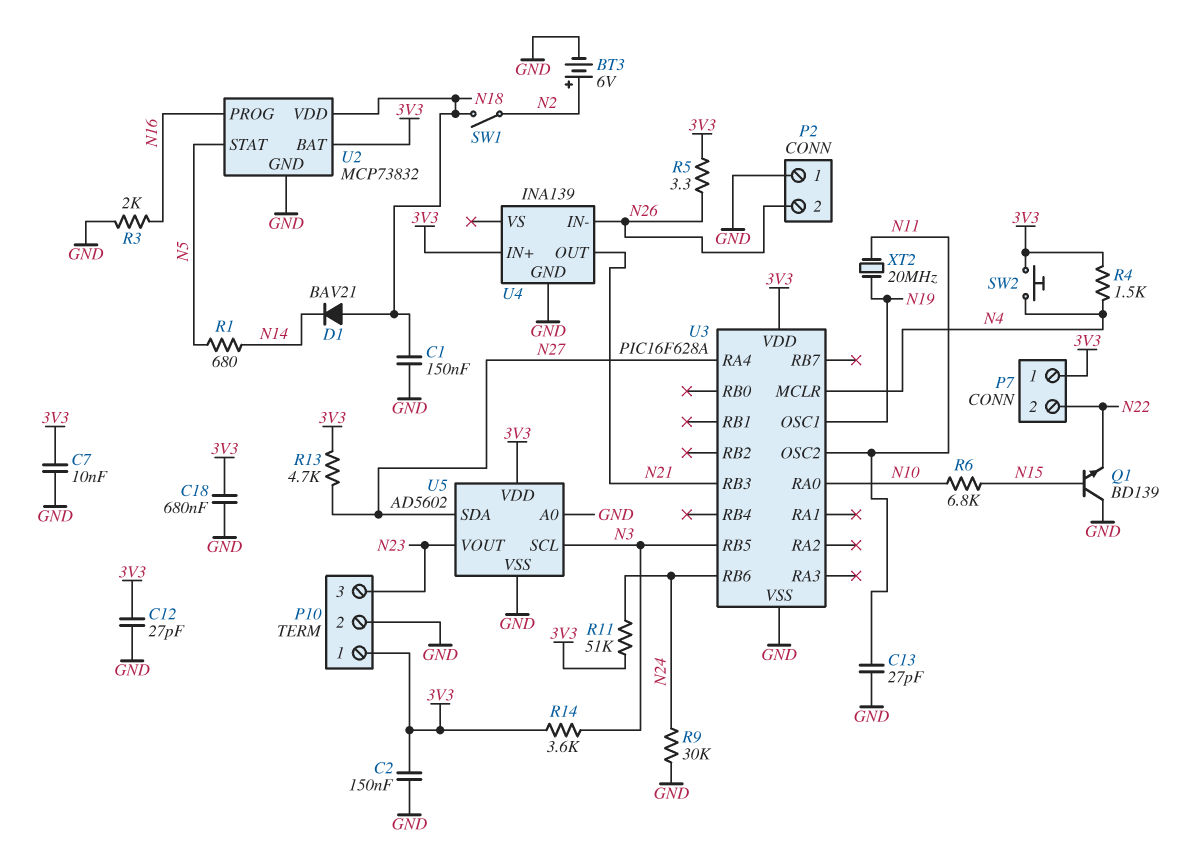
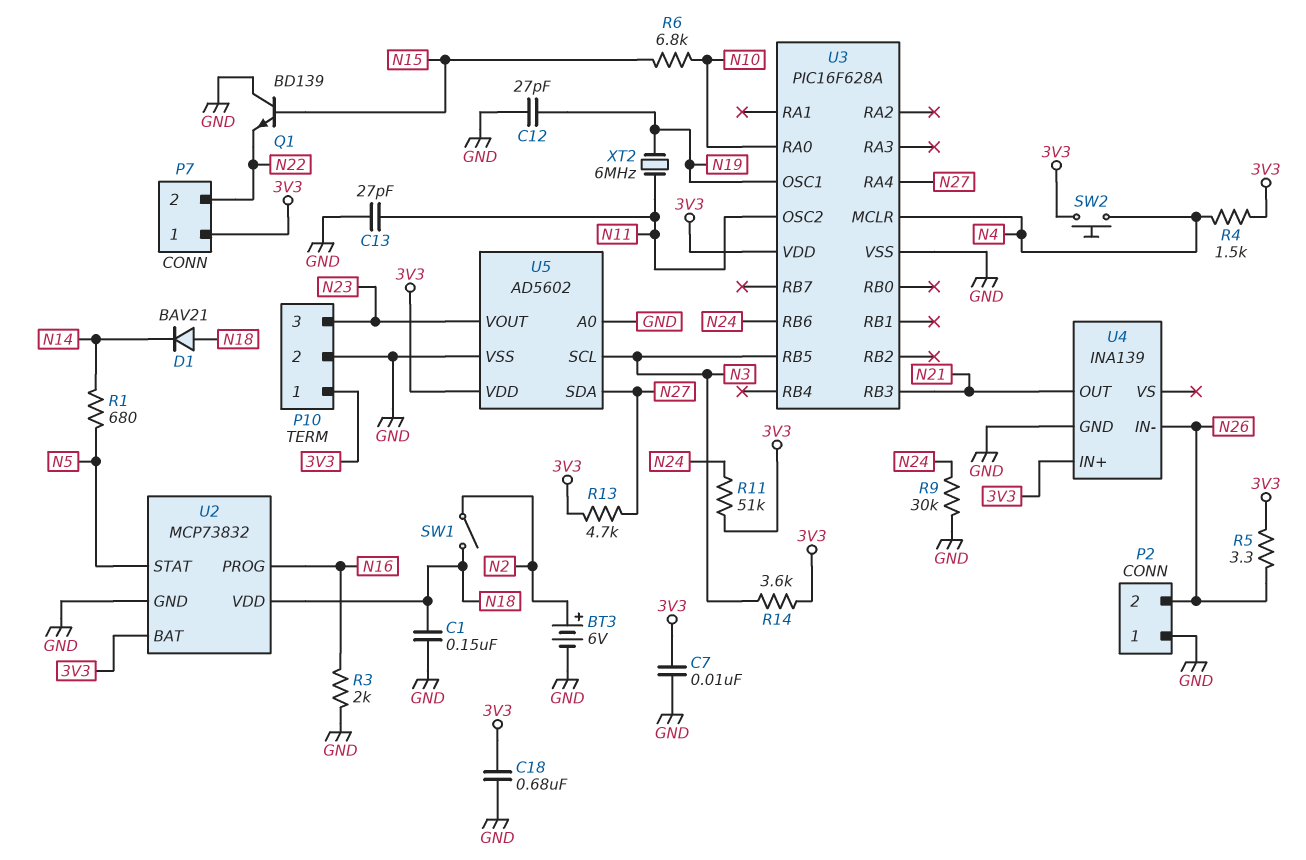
C2: 150nF (3V3, GND) -> none
C12: 27pF (3V3, GND) -> 27pF (GND, N19)
XT2: 20MHz (N11, N19) -> 6MHz (N11, N19)

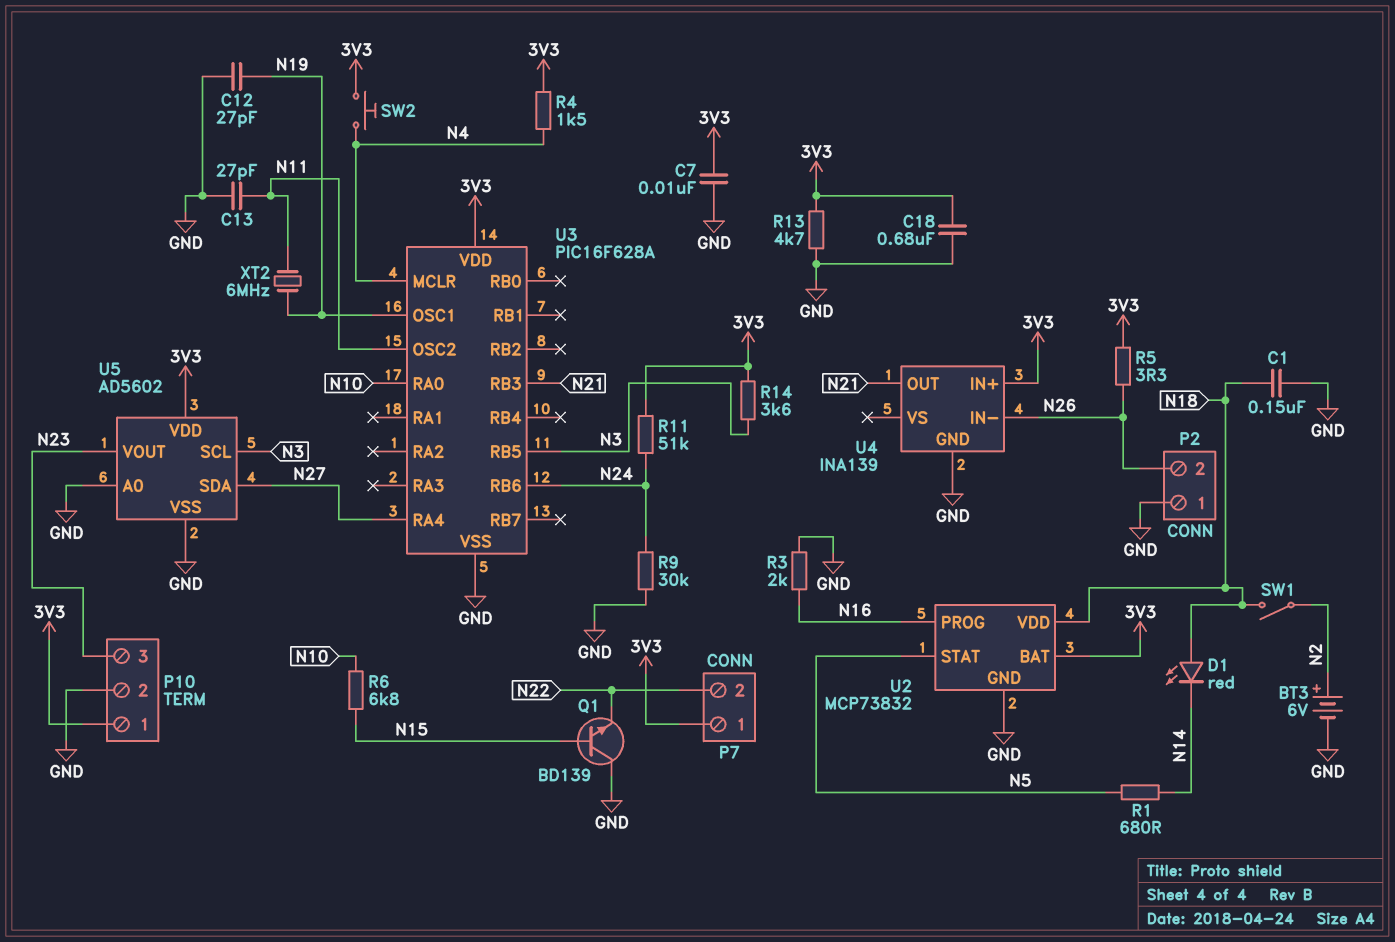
D1: diode BAV21 (A N18, K N14) -> LED red (A N18, K N14)
R13: 4.7k (3V3, N27) -> 4.7k (3V3, GND)

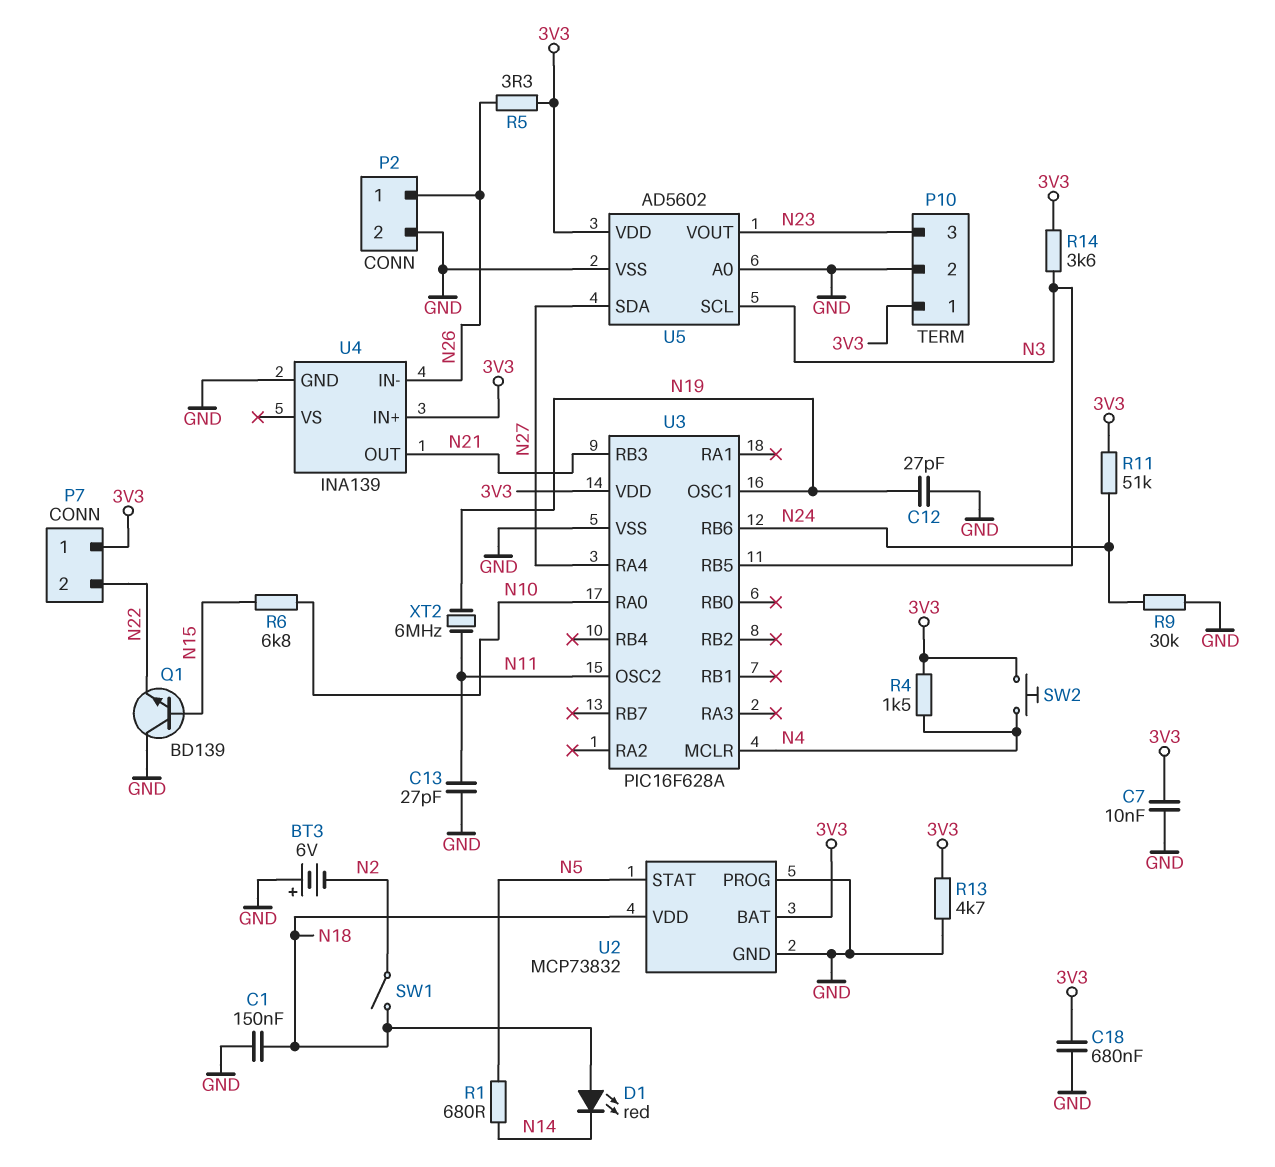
BT3: 6V (plus N2, minus GND) -> 6V (plus GND, minus N2)
P2 pin 1: GND -> N26
P2 pin 2: N26 -> GND
R3: 2k (GND, N16) -> none
U2 pin PROG: N16 -> GND

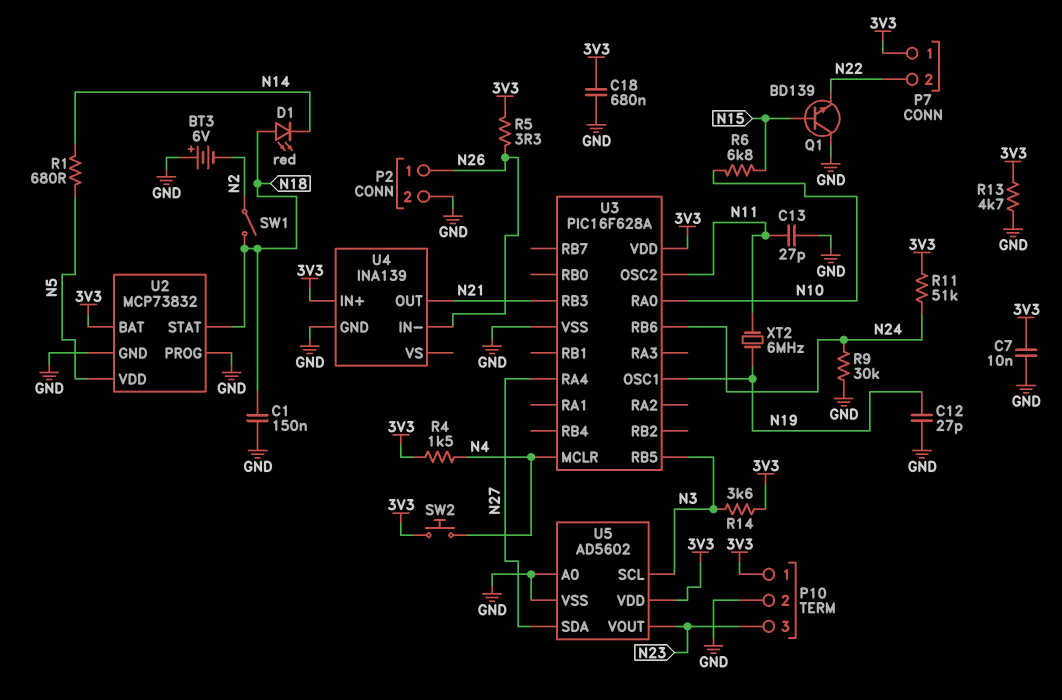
U2 pin STAT: N5 -> N18
U2 pin VDD: N18 -> N5

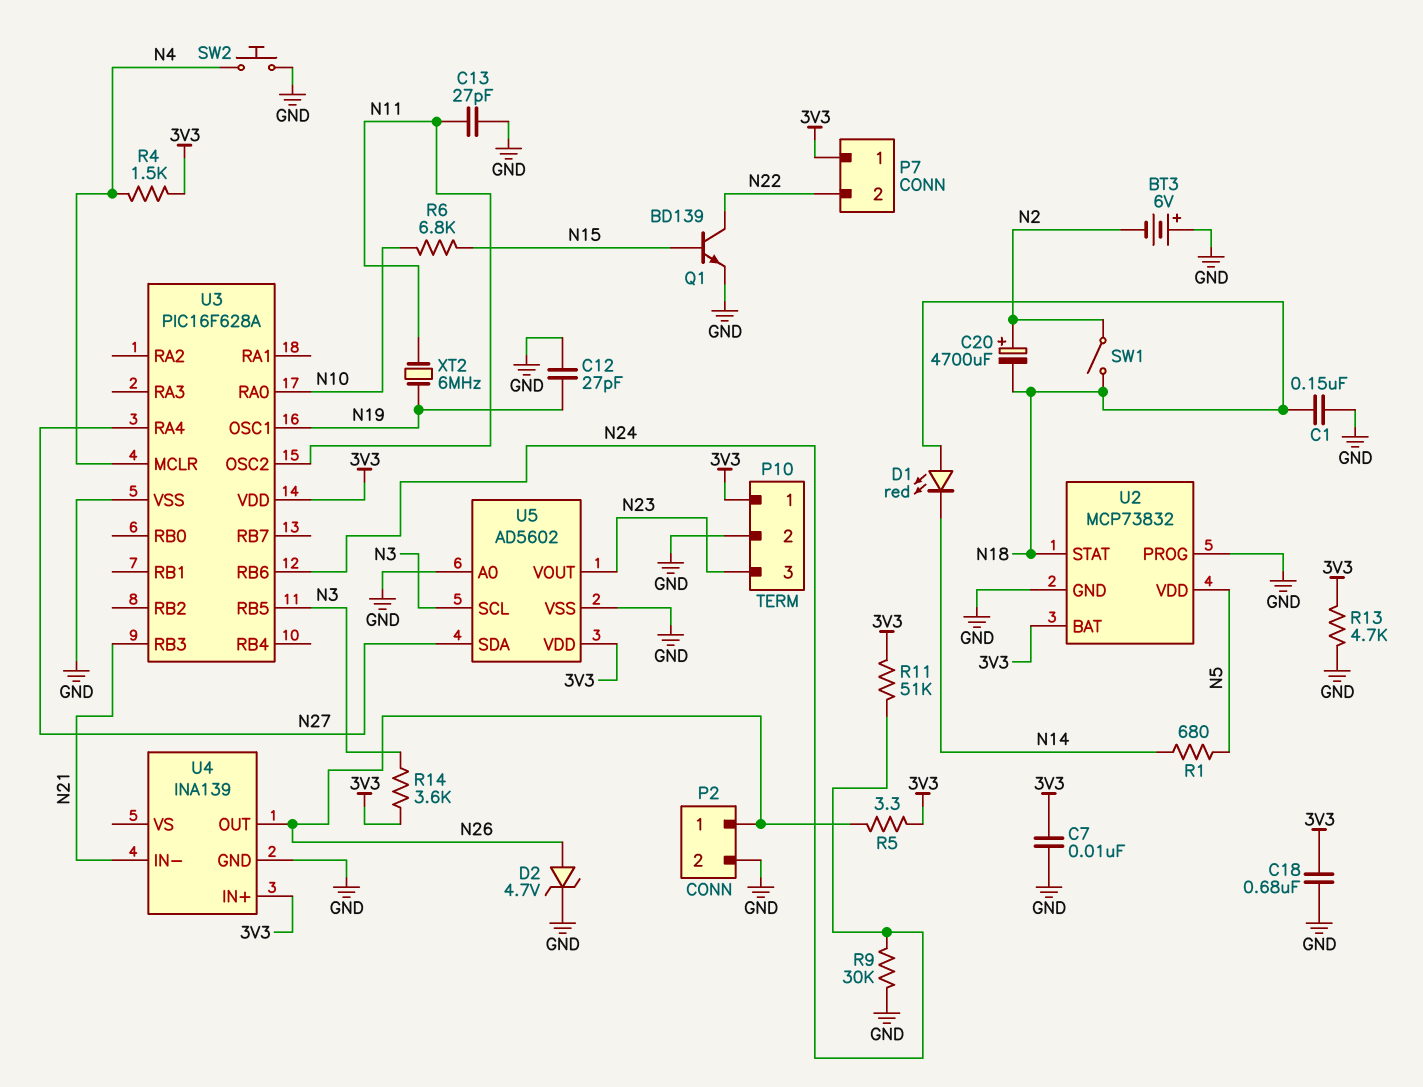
C20: none -> 4700uF (plus N2, minus N18)
D2: none -> zener 4.7V (A N26, K GND)
Q1: NPN BD139 (B N15, C GND, E N22) -> NPN BD139 (B N15, C N22, E GND)
SW2: button (3V3, N4) -> button (GND, N4)
U4 pin IN-: N26 -> N21
U4 pin OUT: N21 -> N26

